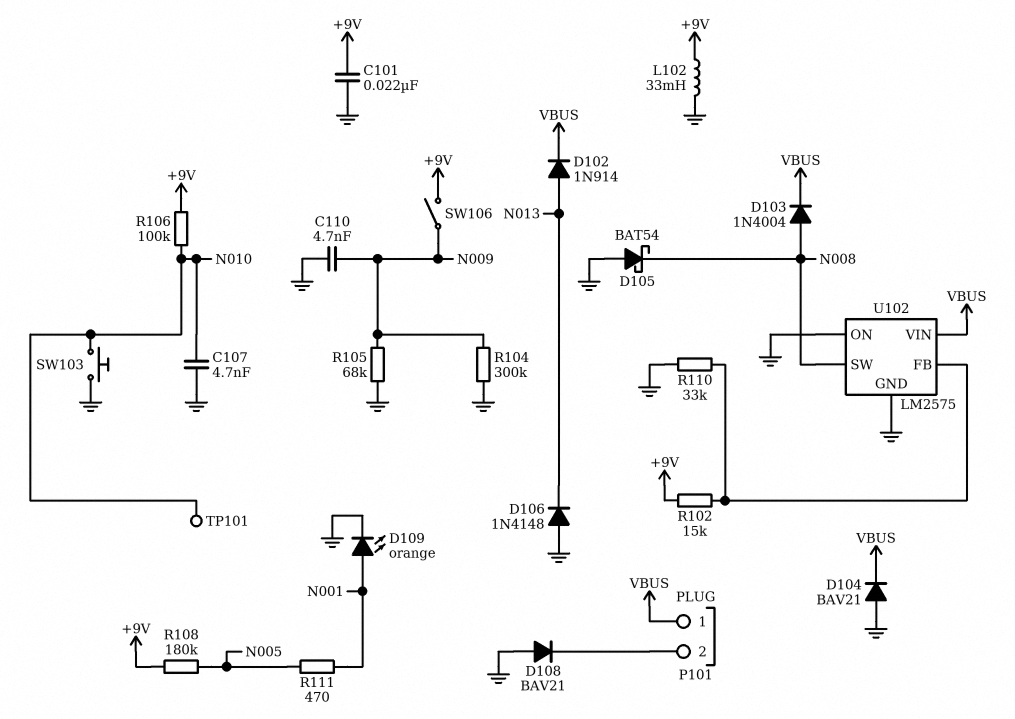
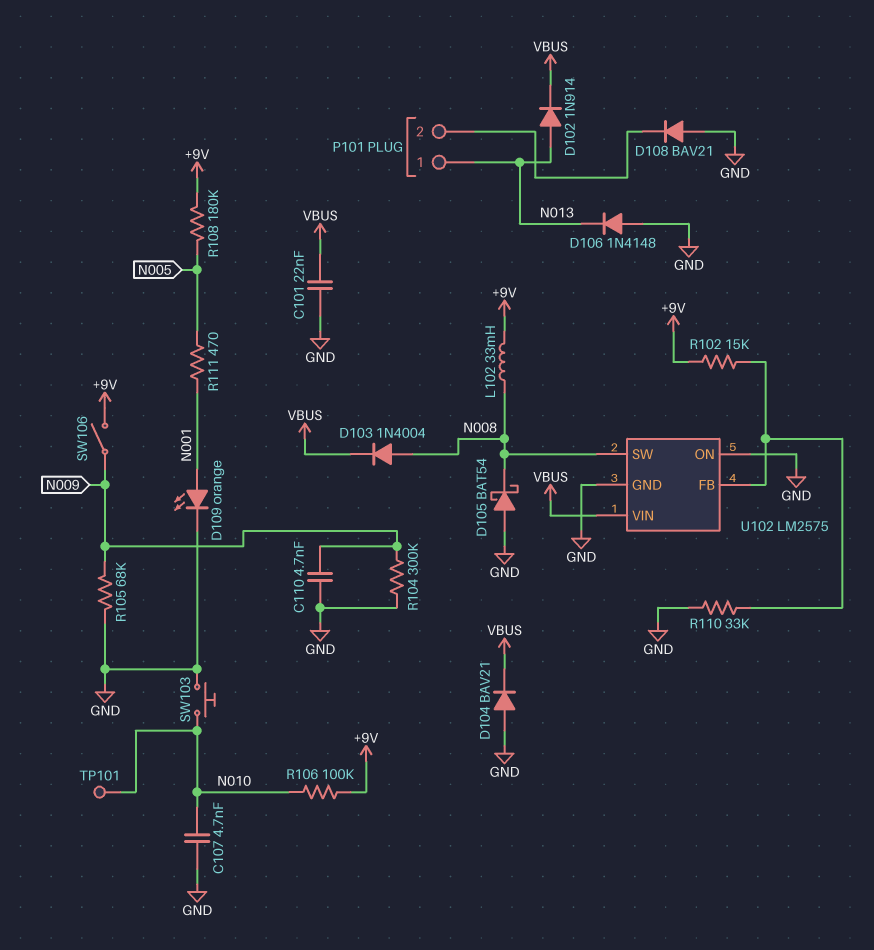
C101: 22nF (+9V, GND) -> 22nF (GND, VBUS)
L102: 33mH (+9V, GND) -> 33mH (+9V, N008)
P101 pin 1: VBUS -> N013

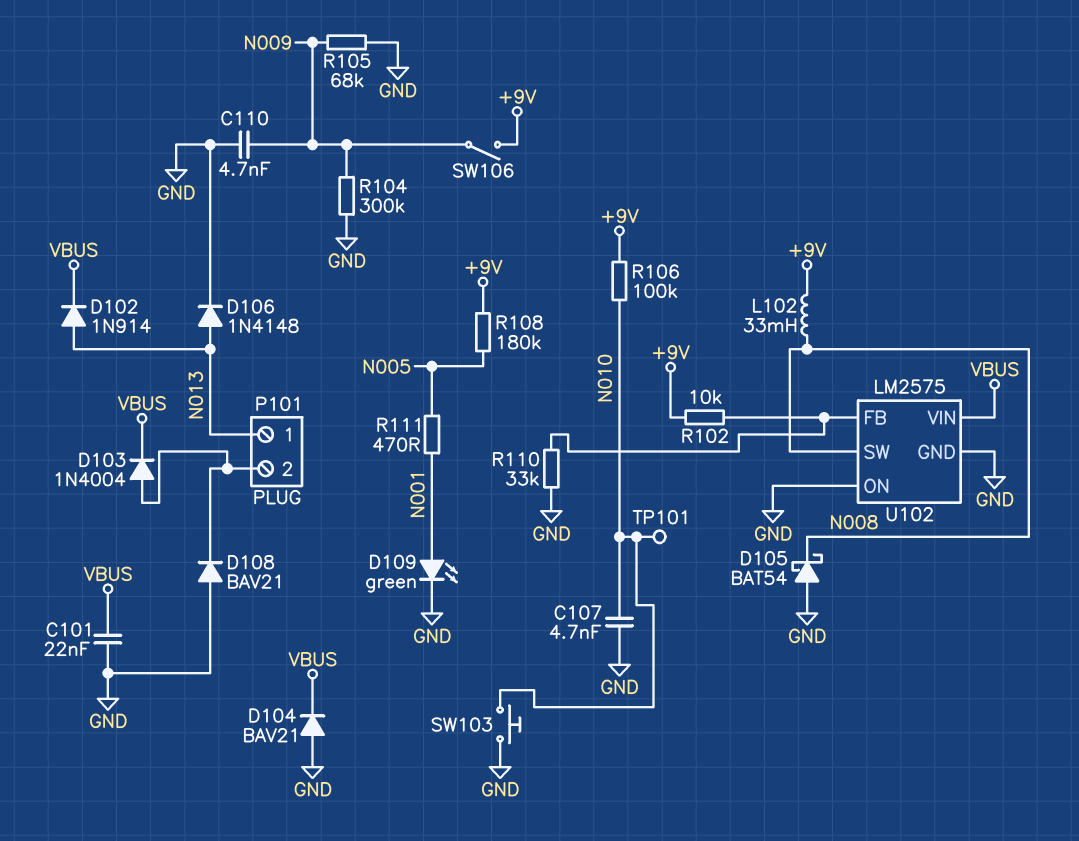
D103: diode 1N4004 (A N008, K VBUS) -> diode 1N4004 (A P101/2, K VBUS)
D106: diode 1N4148 (A GND, K N013) -> diode 1N4148 (A N013, K GND)
D109: LED orange (A N001, K GND) -> LED green (A N001, K GND)
R102: 15k (+9V, U102/FB) -> 10k (+9V, U102/FB)

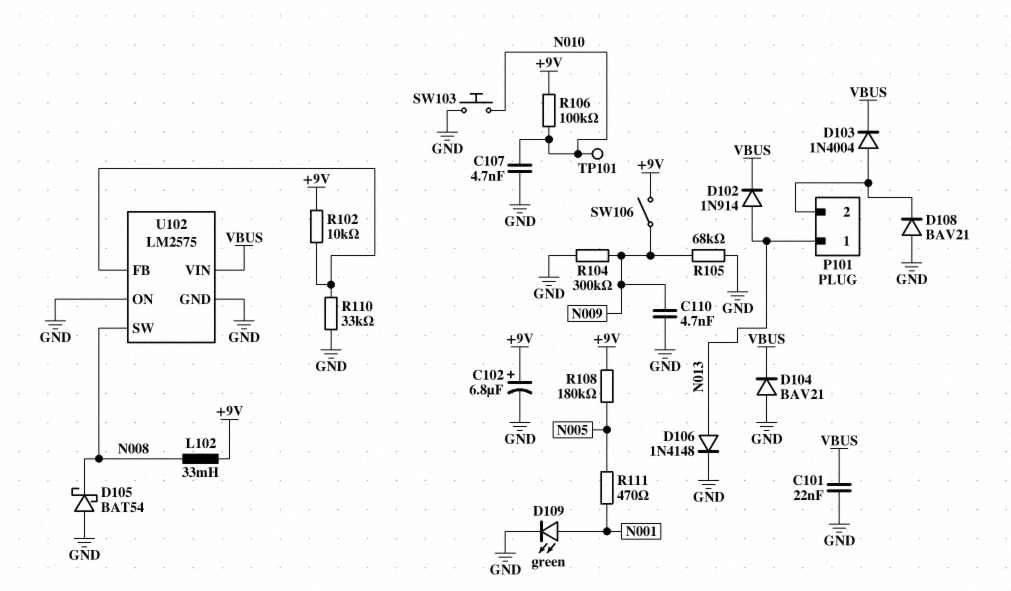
C102: none -> 6.8uF (plus +9V, minus GND)

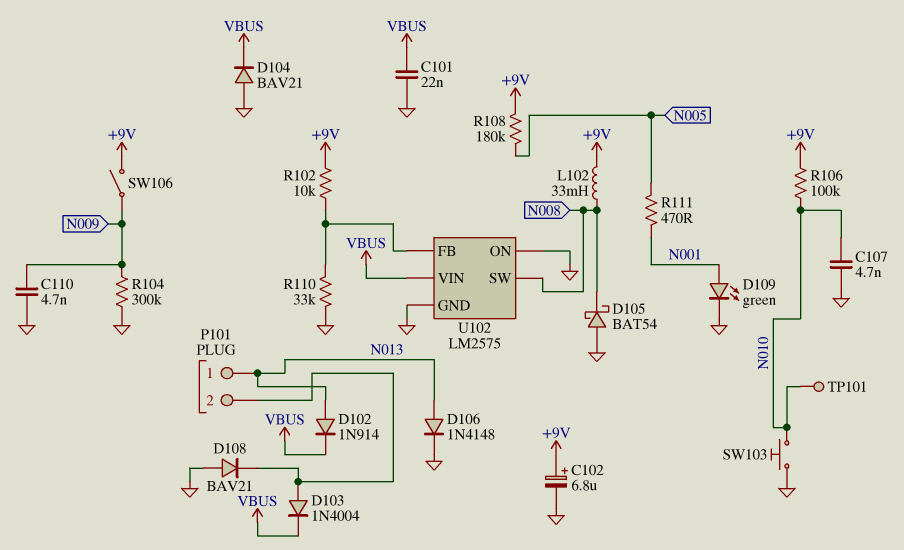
R105: 68k (GND, N009) -> none

